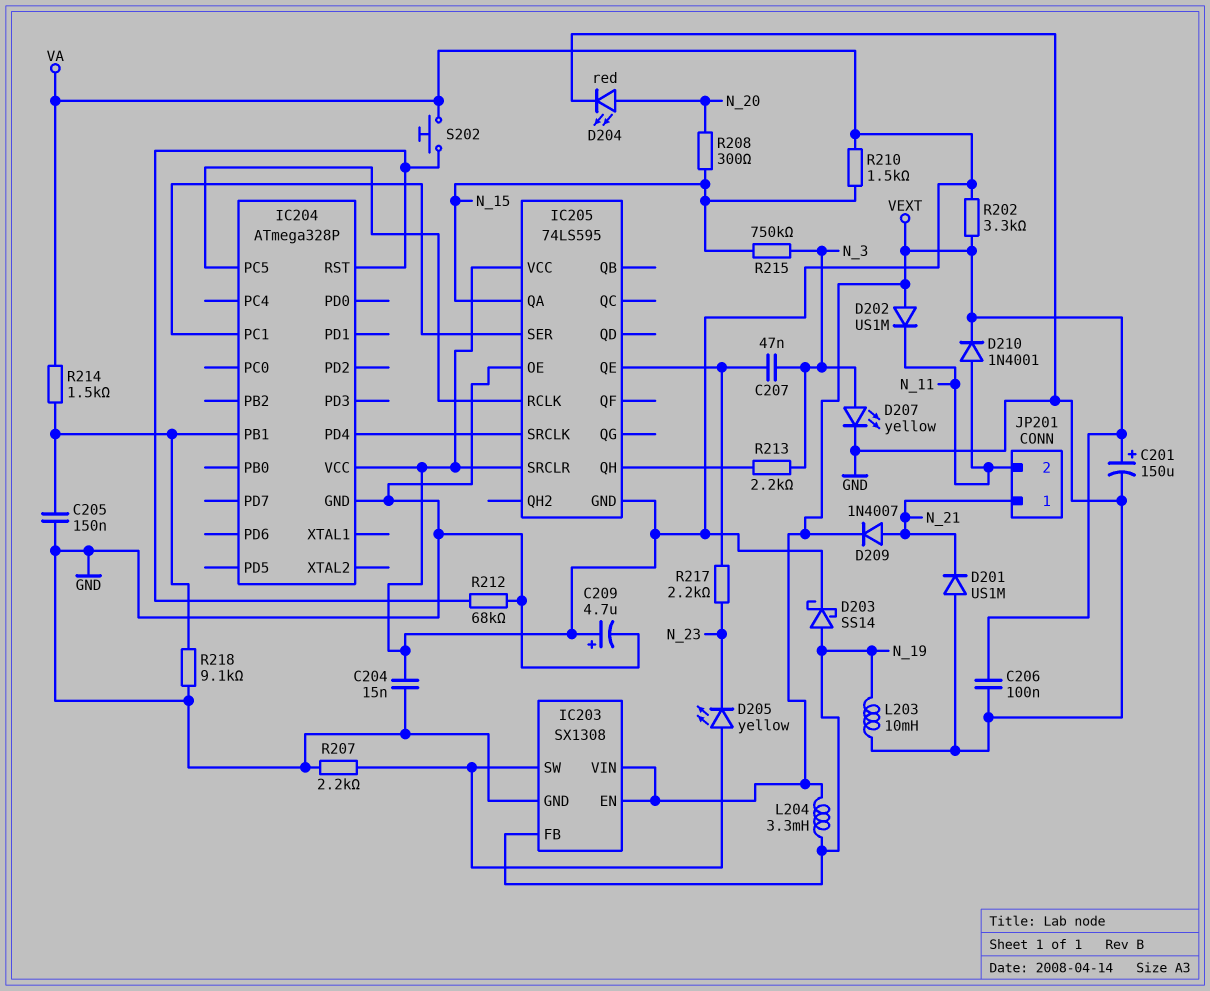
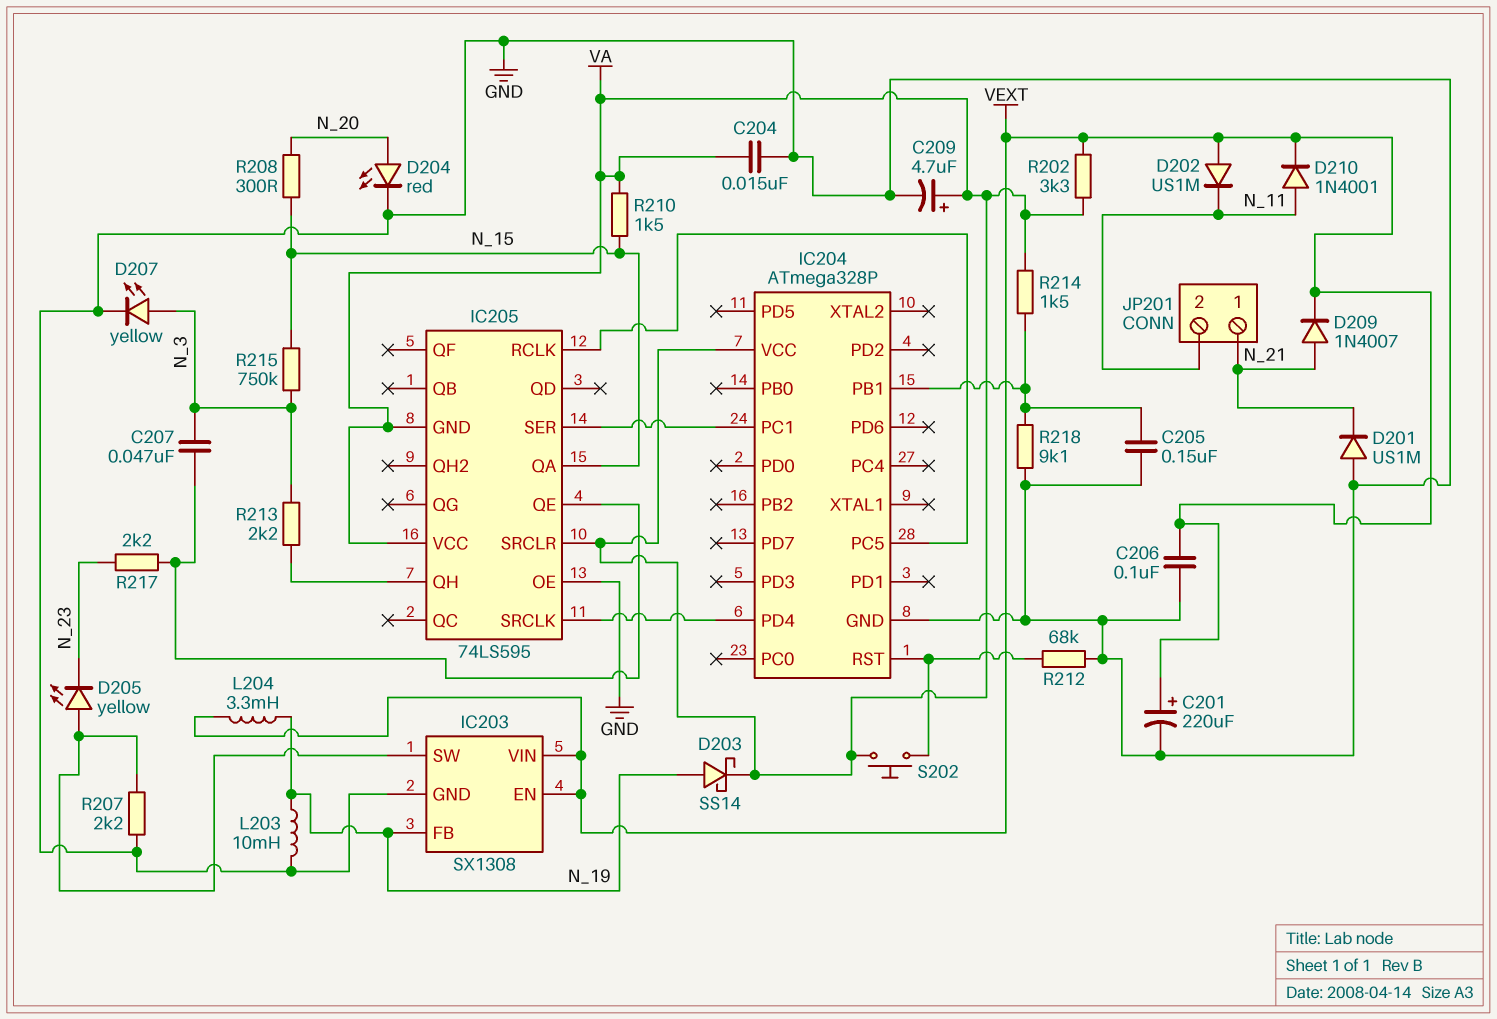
C201: 150uF (plus VEXT, minus GND) -> 220uF (plus VEXT, minus GND)

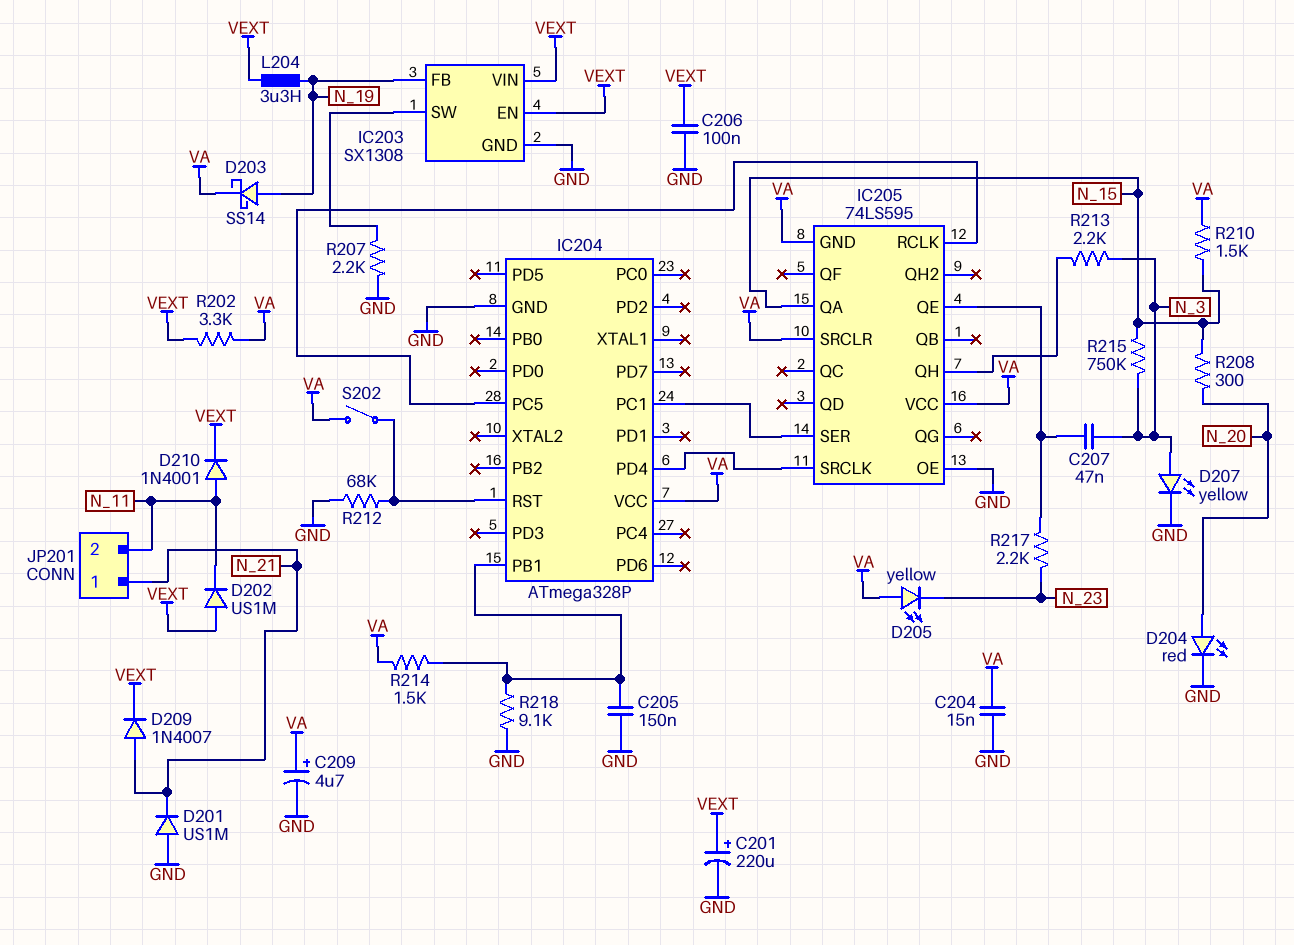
D205: LED yellow (A IC203/SW, K N_23) -> LED yellow (A VA, K N_23)
L203: 10mH (GND, N_19) -> none
L204: 3.3mH (N_19, VEXT) -> 3.3uH (N_19, VEXT)
S202: button (IC204/RST, VA) -> switch (IC204/RST, VA)

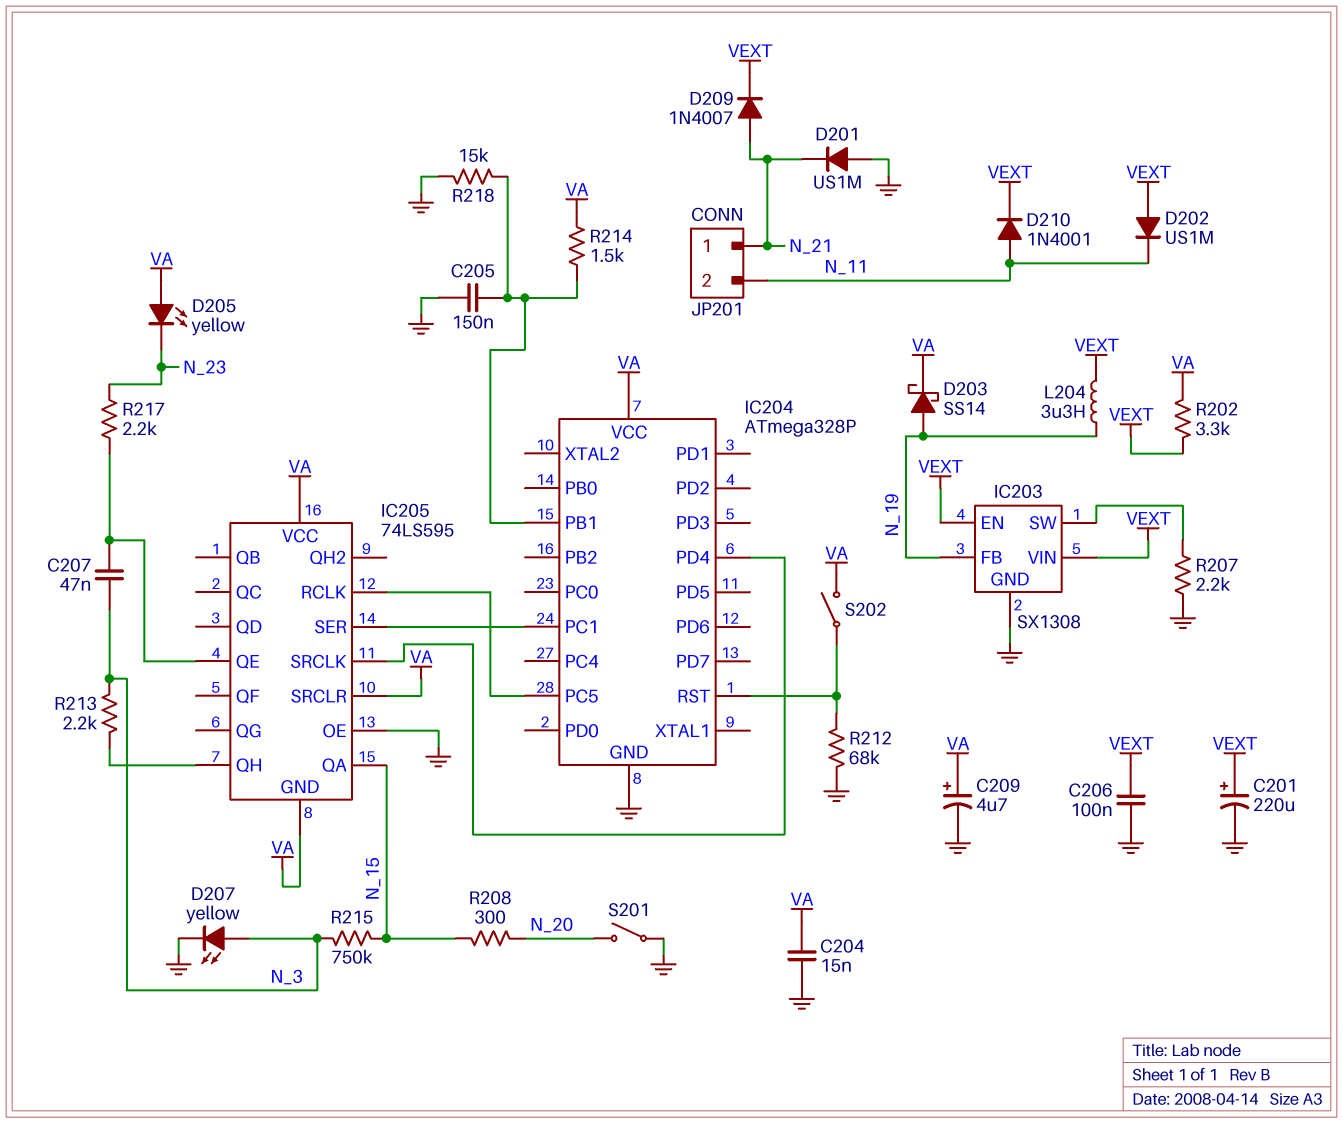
D204: LED red (A N_20, K GND) -> none
R210: 1.5k (N_15, VA) -> none
R218: 9.1k (GND, IC204/PB1) -> 15k (GND, IC204/PB1)
S201: none -> switch (GND, N_20)

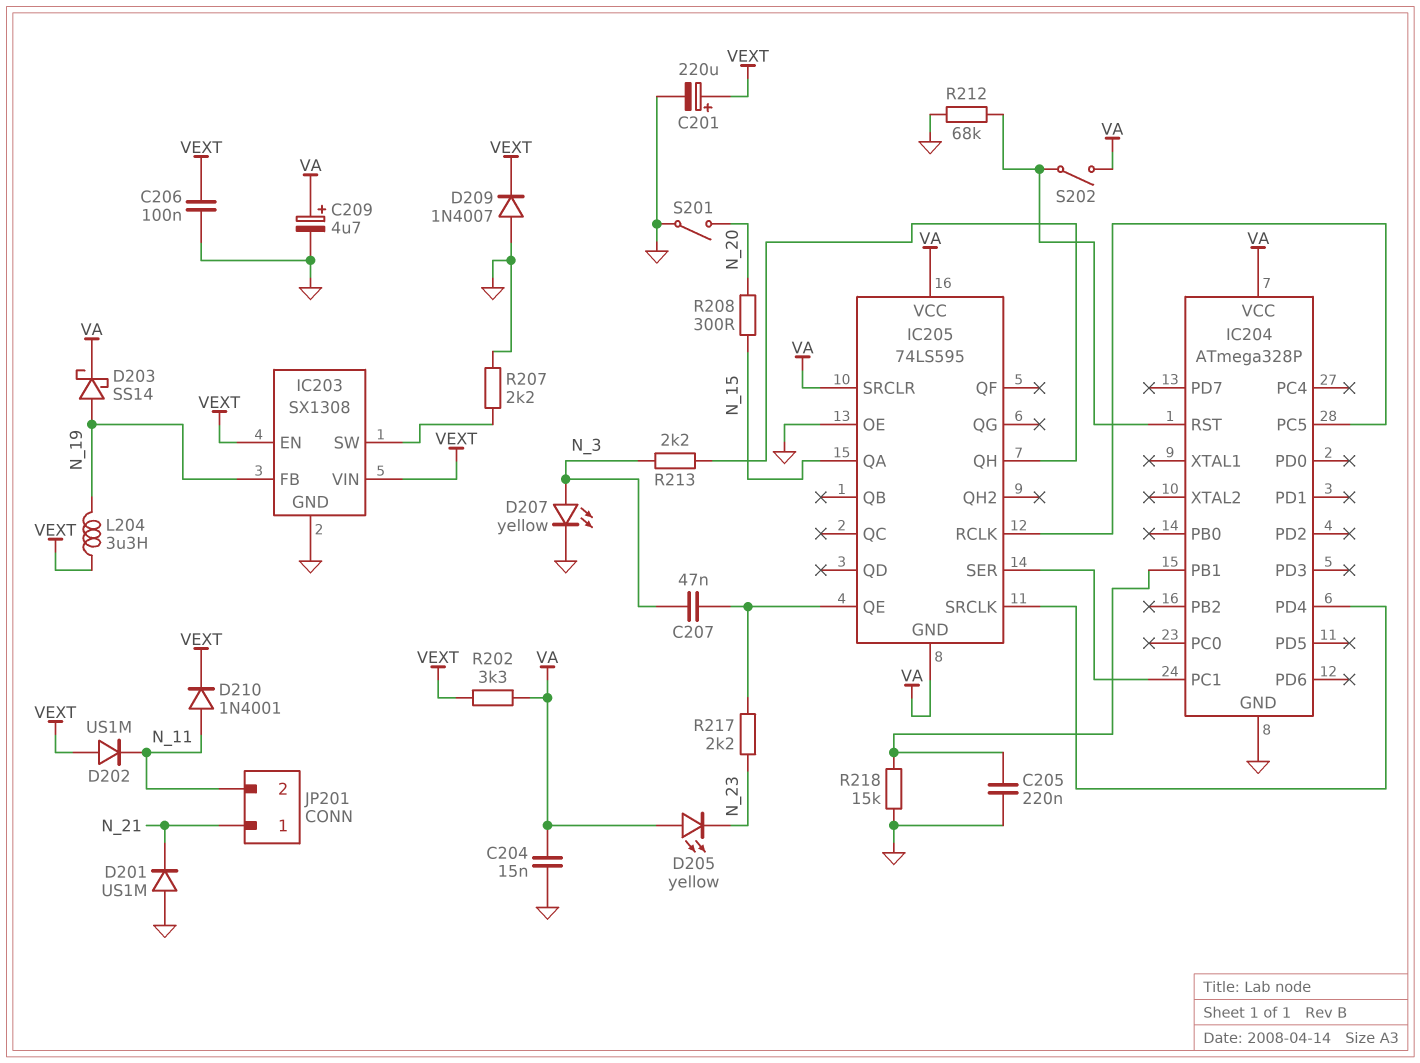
C205: 150nF (GND, IC204/PB1) -> 220nF (GND, IC204/PB1)
D209: diode 1N4007 (A N_21, K VEXT) -> diode 1N4007 (A GND, K VEXT)
R214: 1.5k (IC204/PB1, VA) -> none
R215: 750k (N_3, N_15) -> none

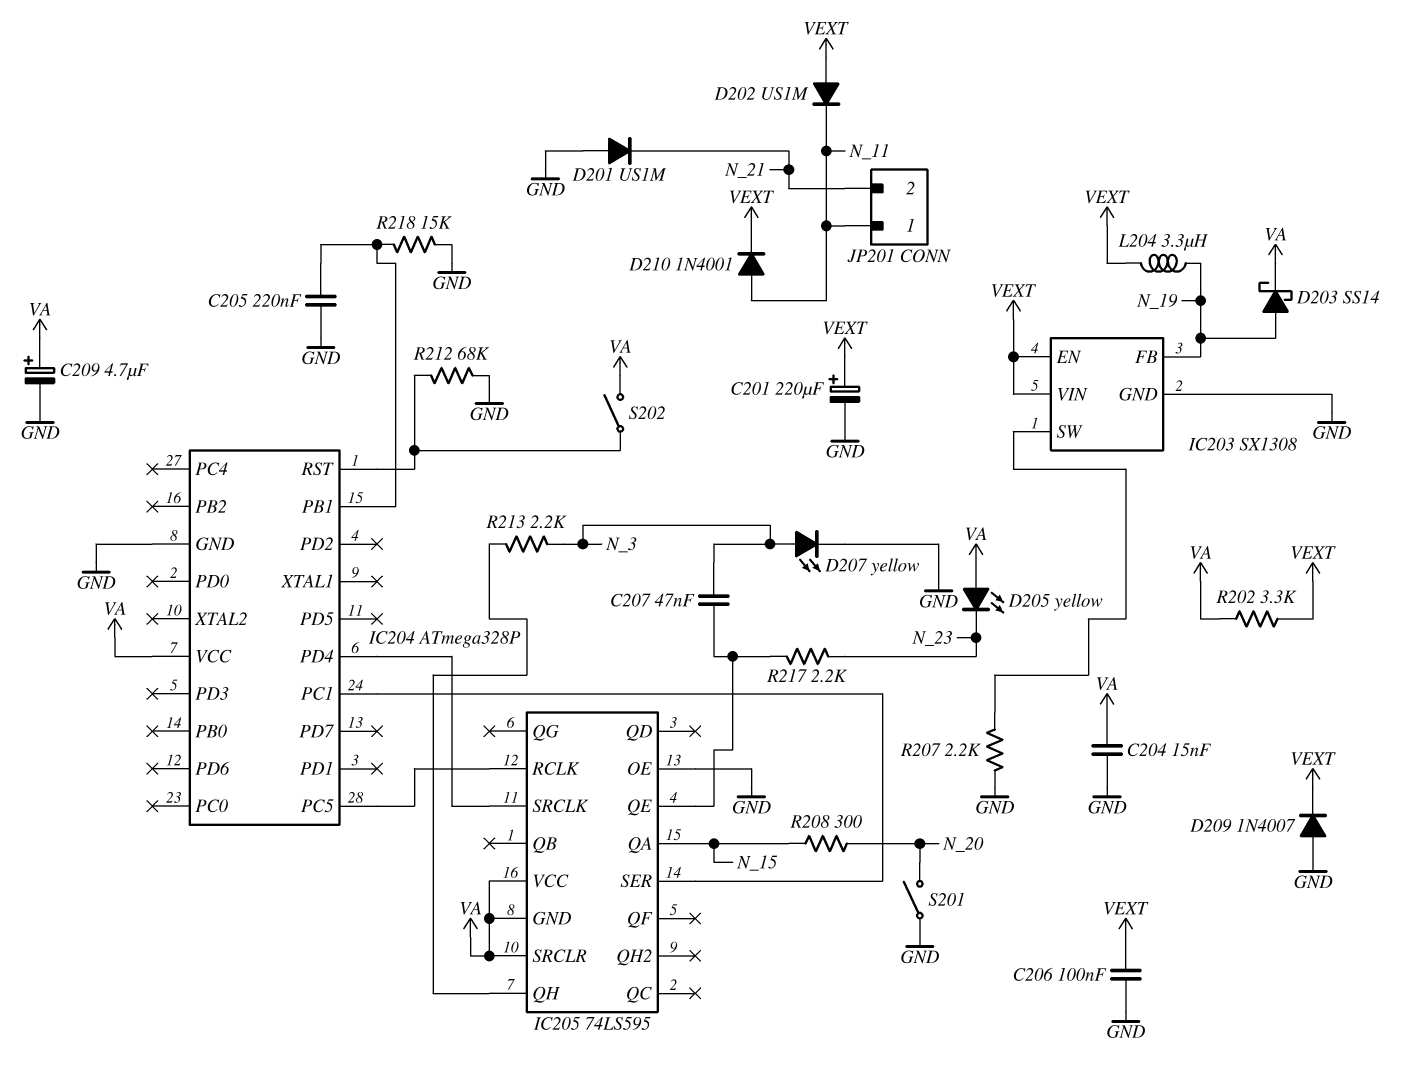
JP201 pin 1: N_21 -> N_11
JP201 pin 2: N_11 -> N_21

